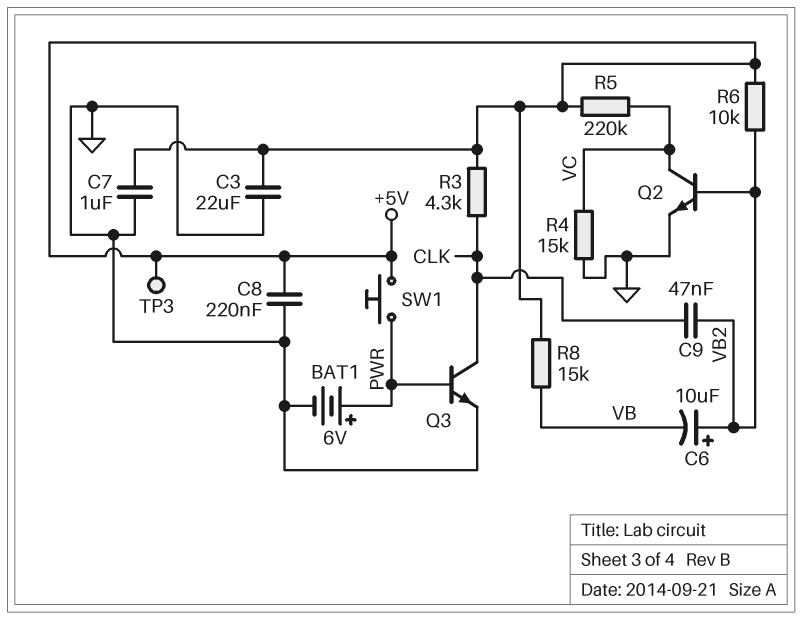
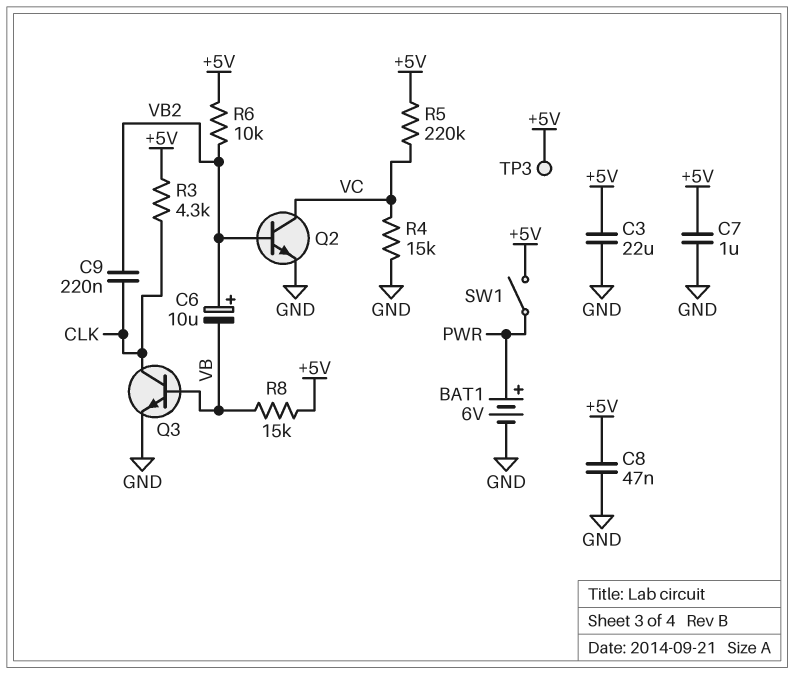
C8: 220nF (+5V, GND) -> 47nF (+5V, GND)
C9: 47nF (CLK, VB2) -> 220nF (CLK, VB2)
Q3: NPN (B PWR, C CLK, E GND) -> NPN (B VB, C CLK, E GND)
SW1: button (+5V, PWR) -> switch (+5V, PWR)

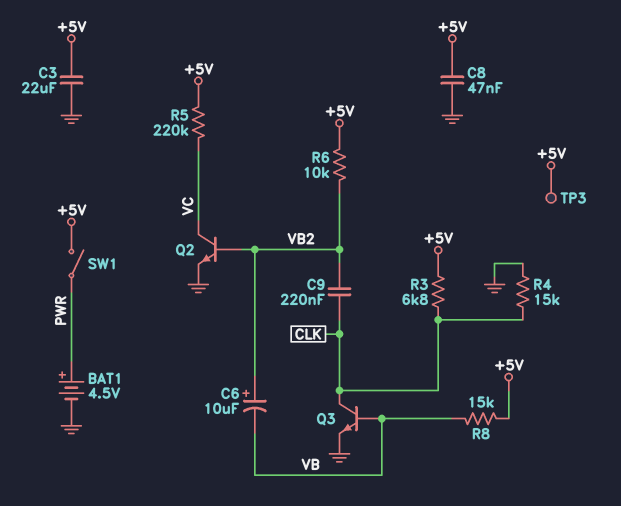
BAT1: 6V (plus PWR, minus GND) -> 4.5V (plus PWR, minus GND)
C7: 1uF (+5V, GND) -> none
R3: 4.3k (+5V, CLK) -> 6.8k (+5V, CLK)
R4: 15k (GND, VC) -> 15k (CLK, GND)

